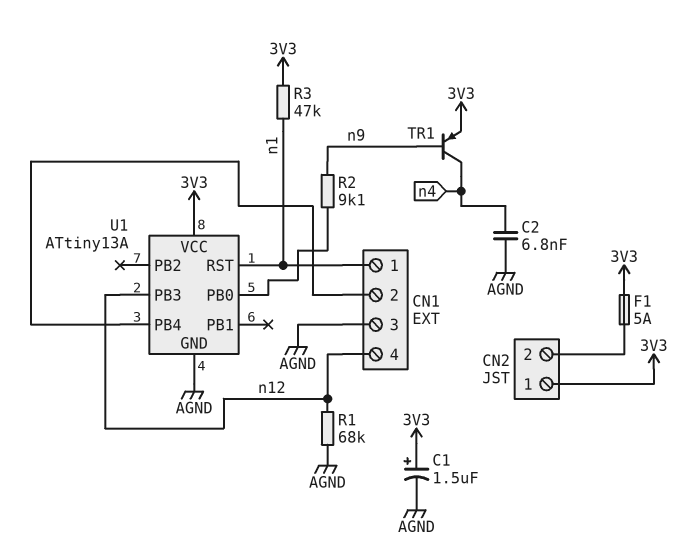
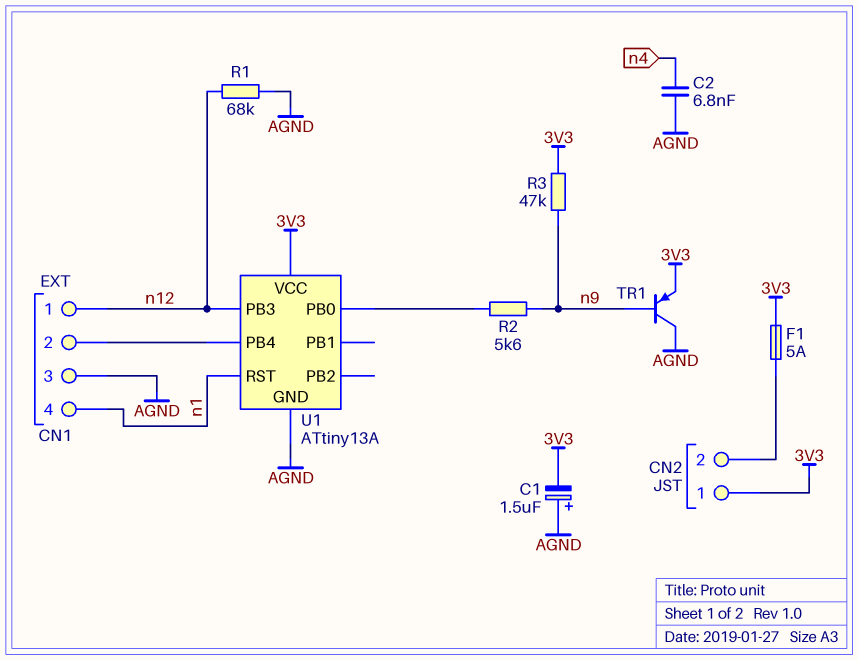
C1: 1.5uF (plus 3V3, minus AGND) -> 1.5uF (plus AGND, minus 3V3)
CN1 pin 1: n1 -> n12
CN1 pin 4: n12 -> n1
R2: 9.1k (U1/PB0, n9) -> 5.6k (U1/PB0, n9)
R3: 47k (3V3, n1) -> 47k (3V3, n9)
TR1: PNP (B n9, C n4, E 3V3) -> PNP (B n9, C AGND, E 3V3)

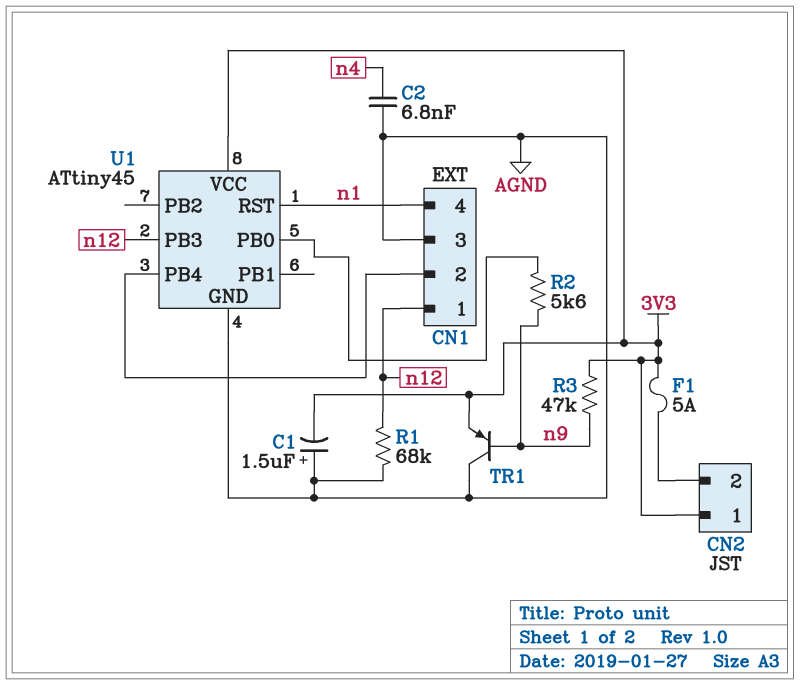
U1: ATtiny13A -> ATtiny45

